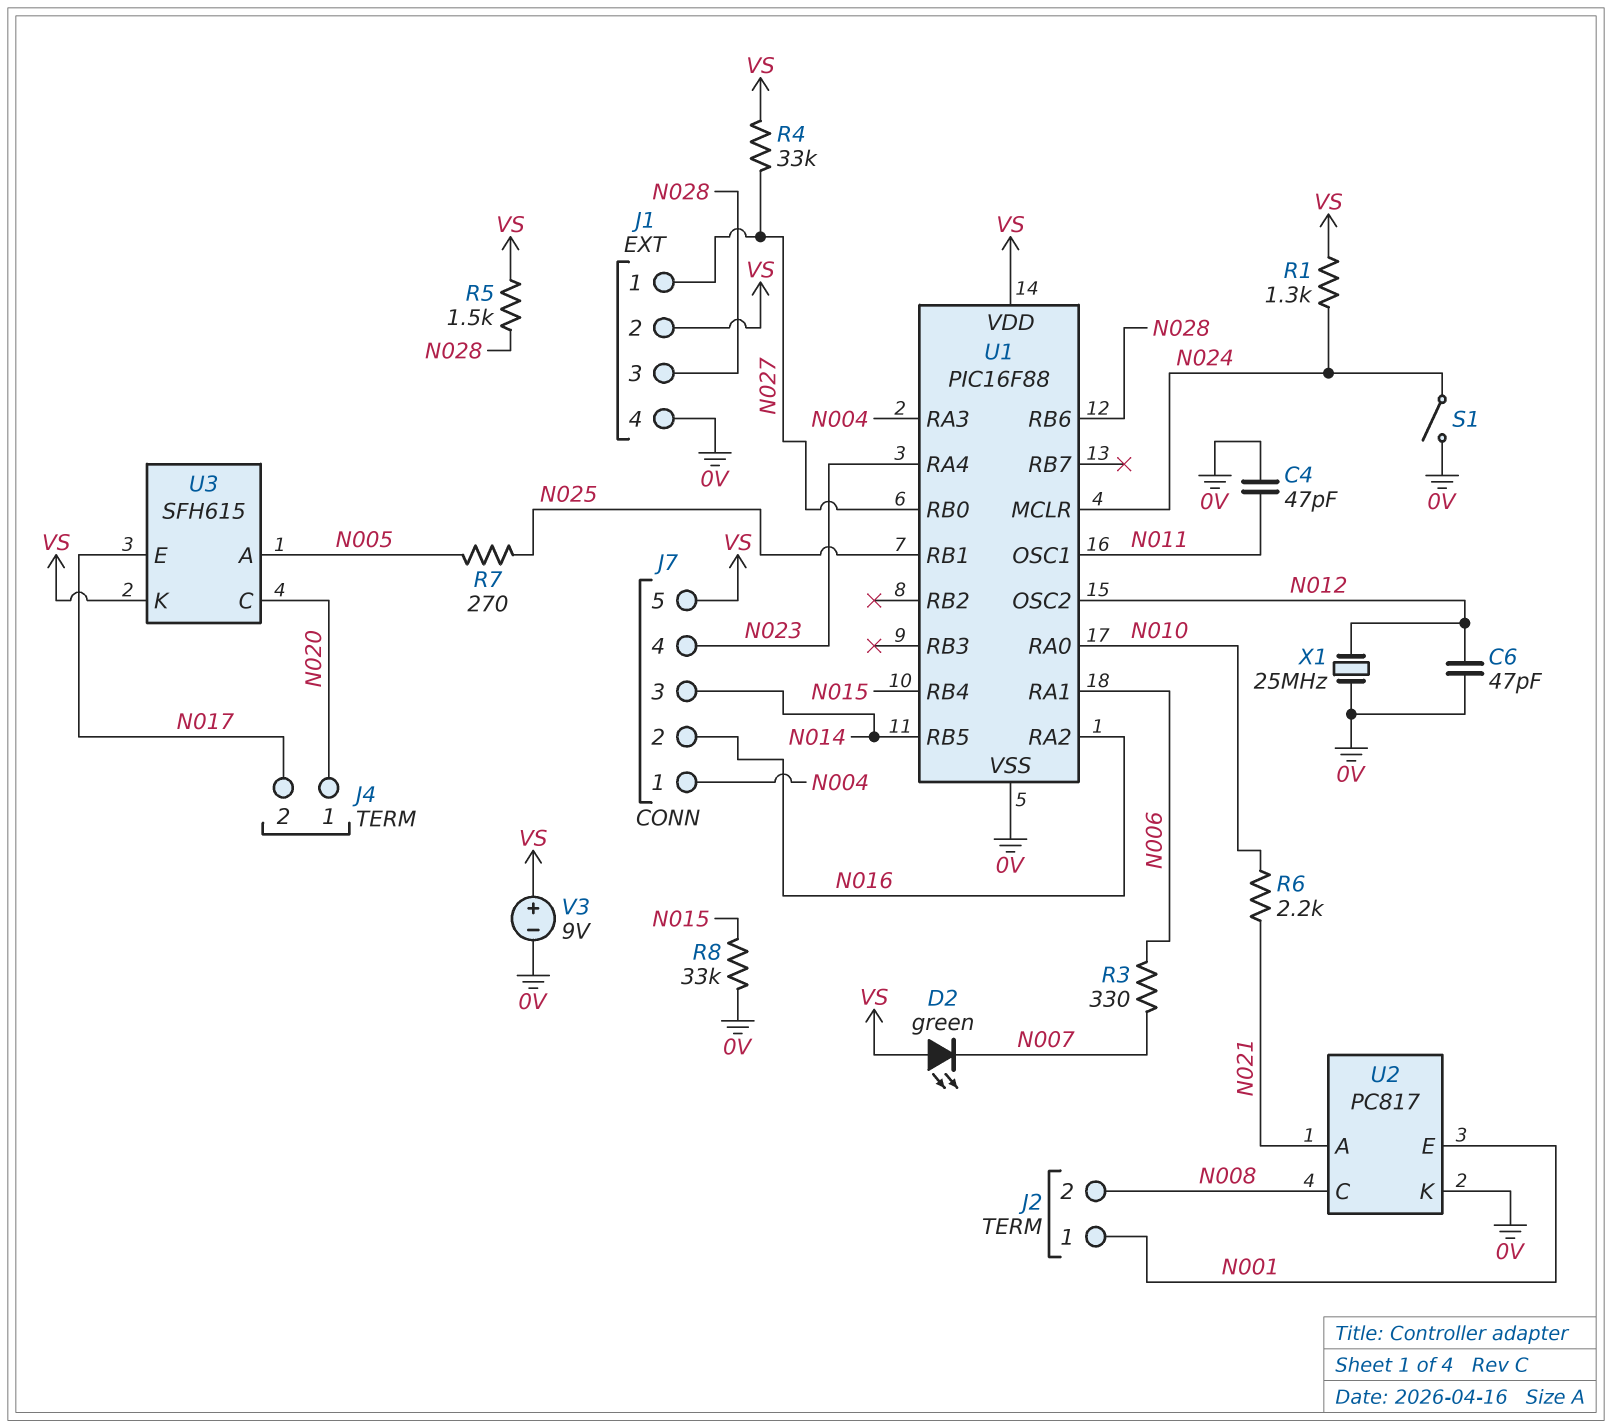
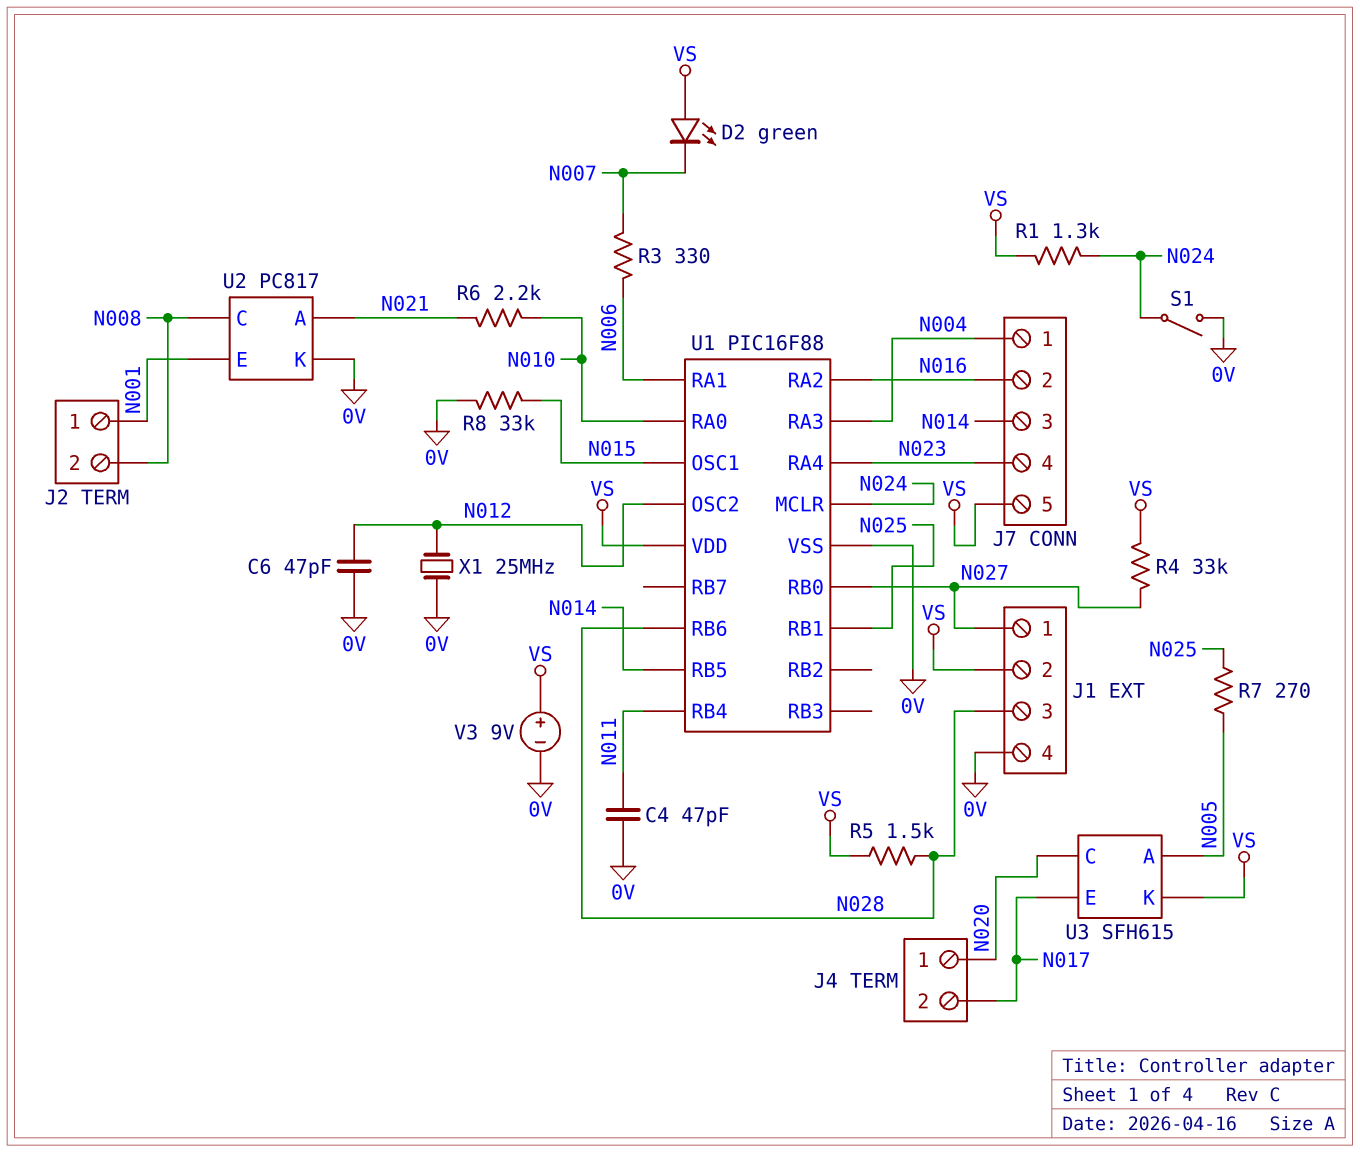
U1 pin OSC1: N011 -> N015
U1 pin RB4: N015 -> N011

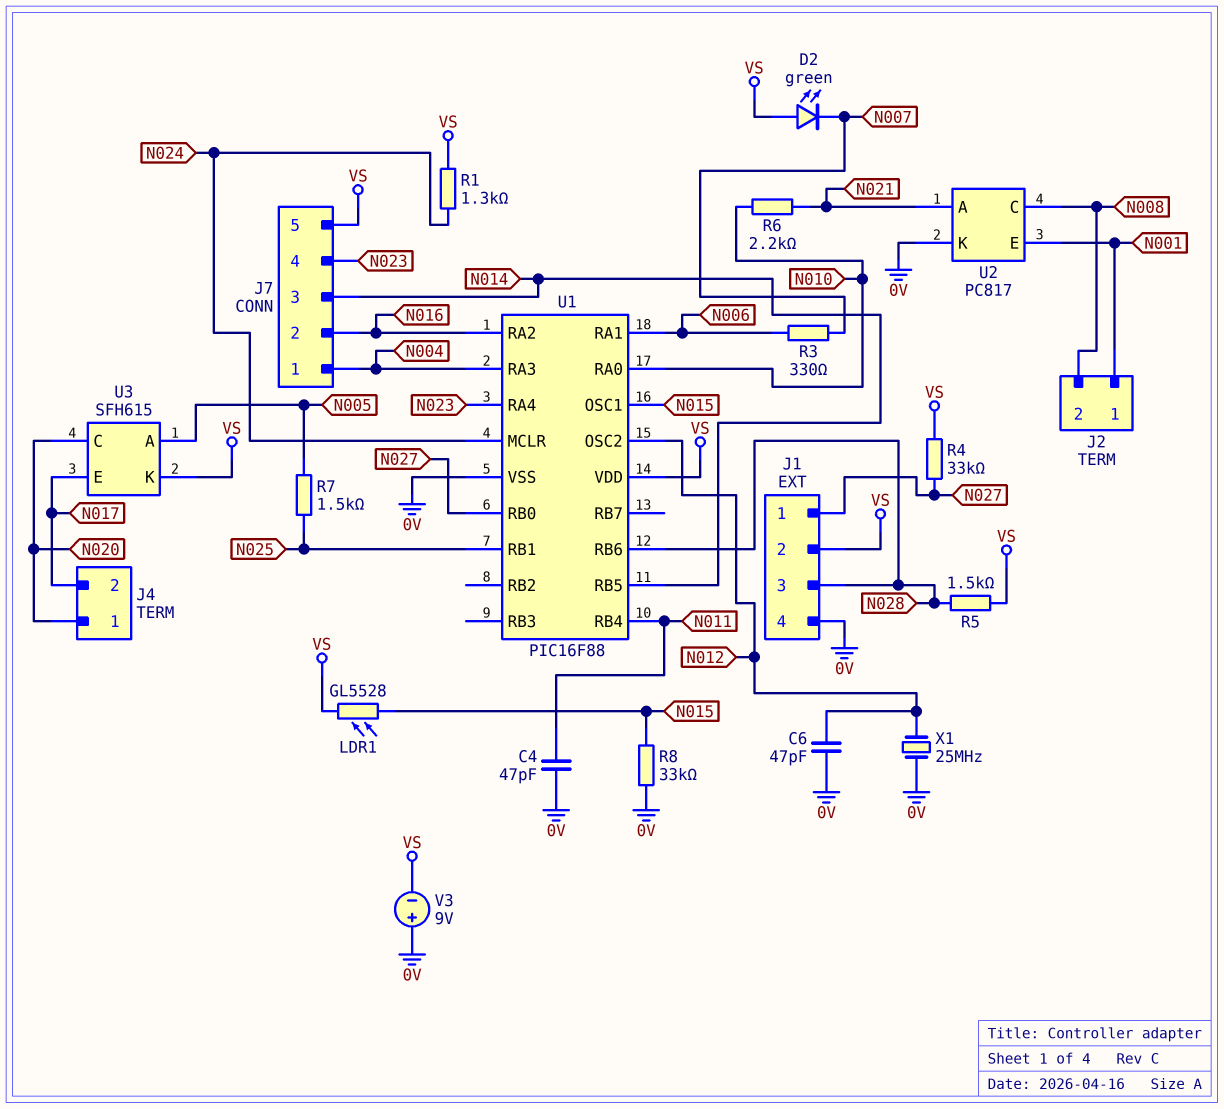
LDR1: none -> GL5528 (N015, VS)
R7: 270 (N005, N025) -> 1.5k (N005, N025)
S1: switch (0V, N024) -> none
V3: 9V (plus VS, minus 0V) -> 9V (plus 0V, minus VS)

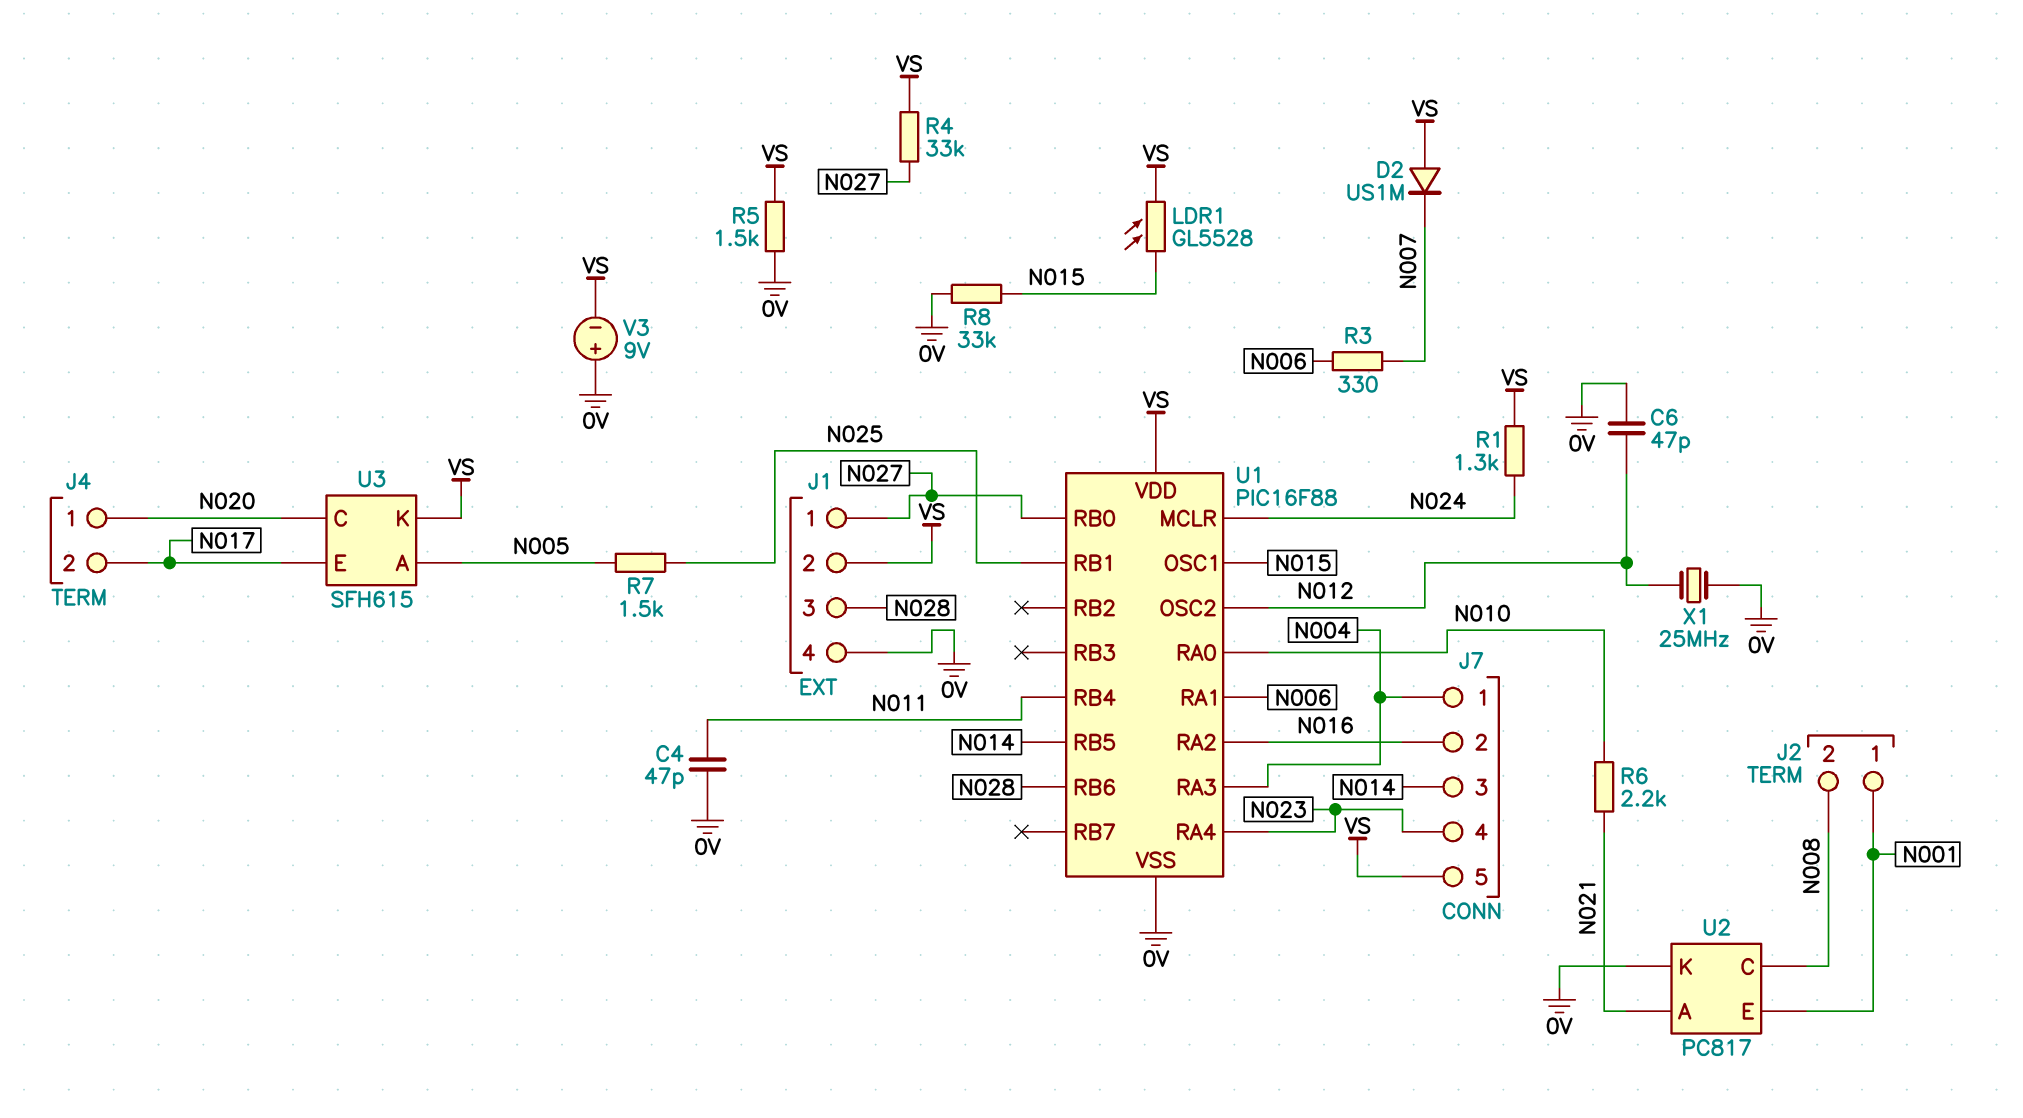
D2: LED green (A VS, K N007) -> diode US1M (A VS, K N007)
R5: 1.5k (N028, VS) -> 1.5k (0V, VS)

